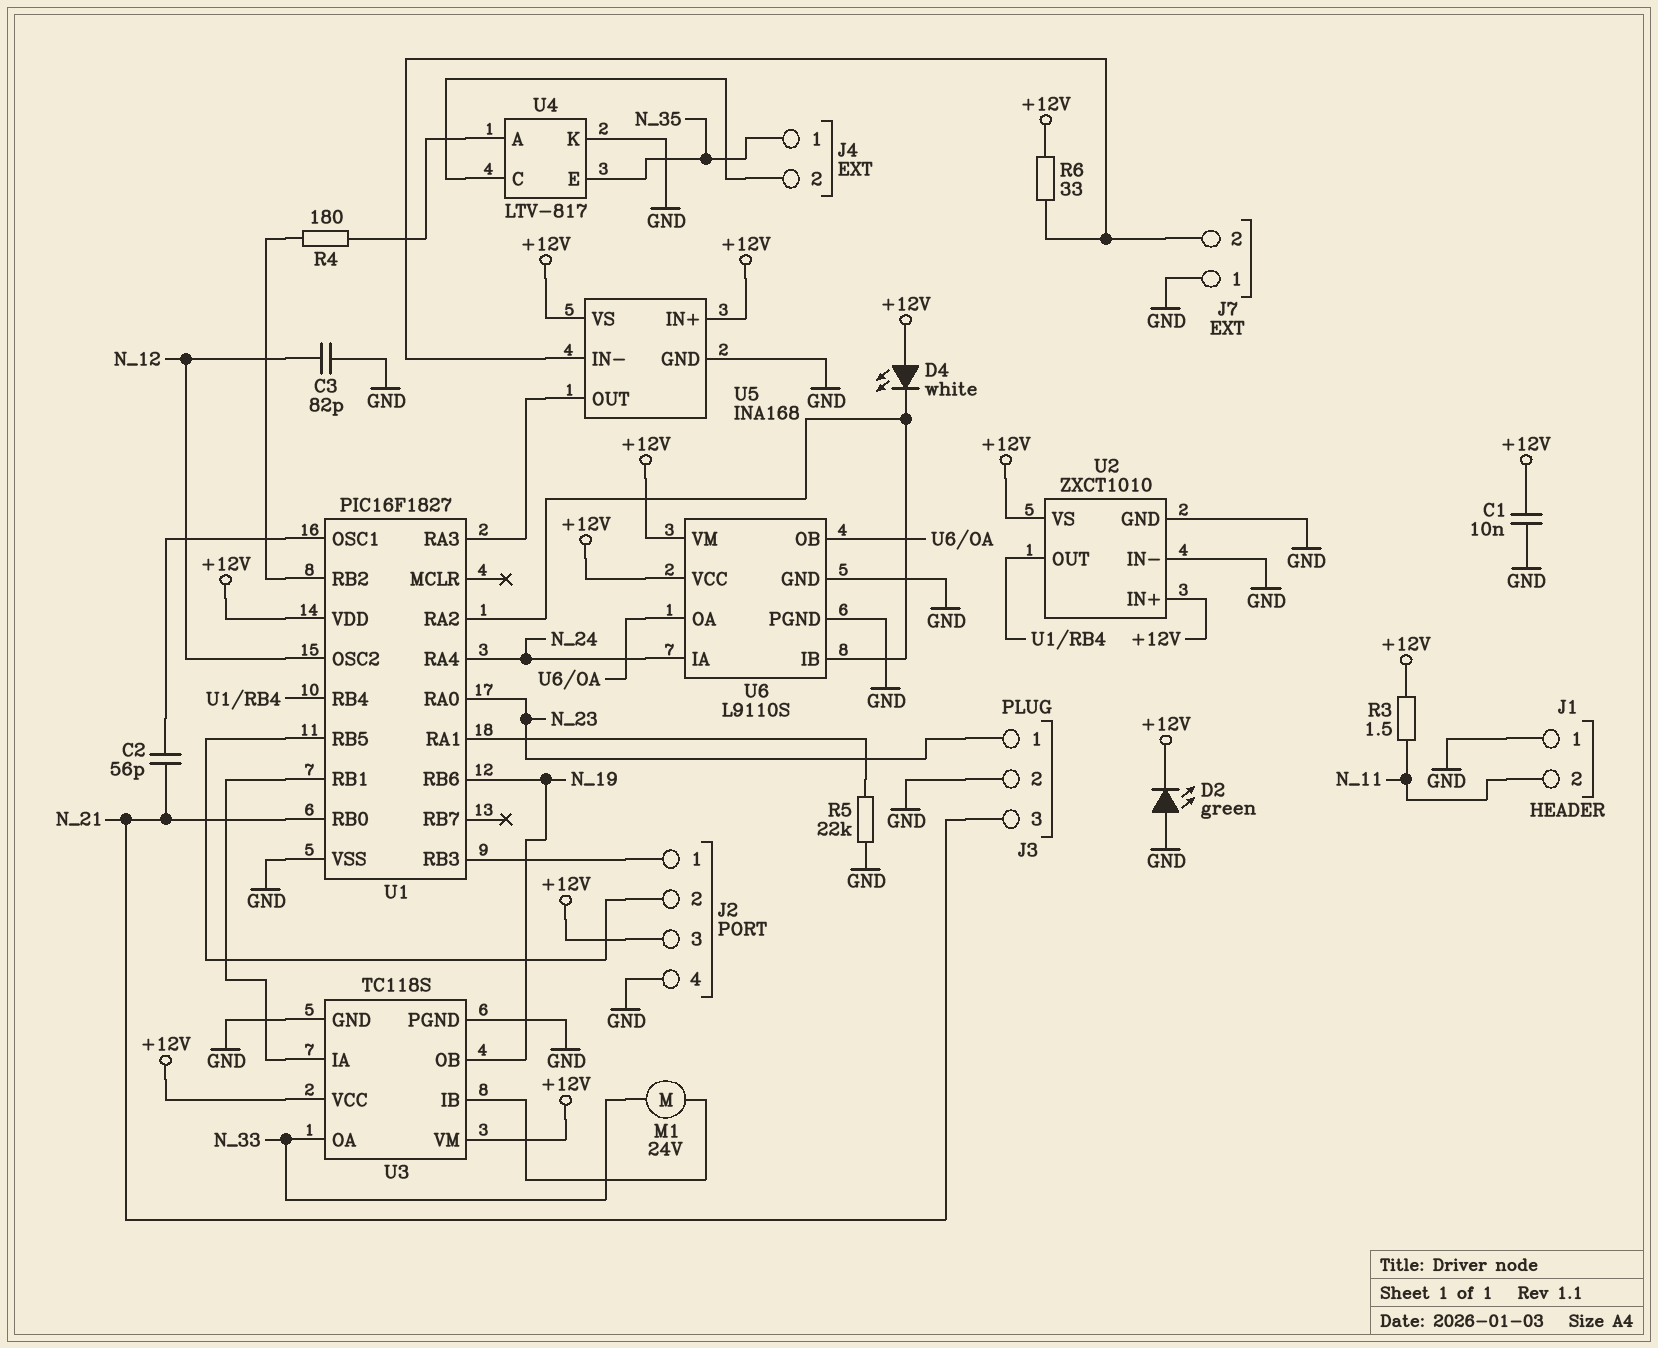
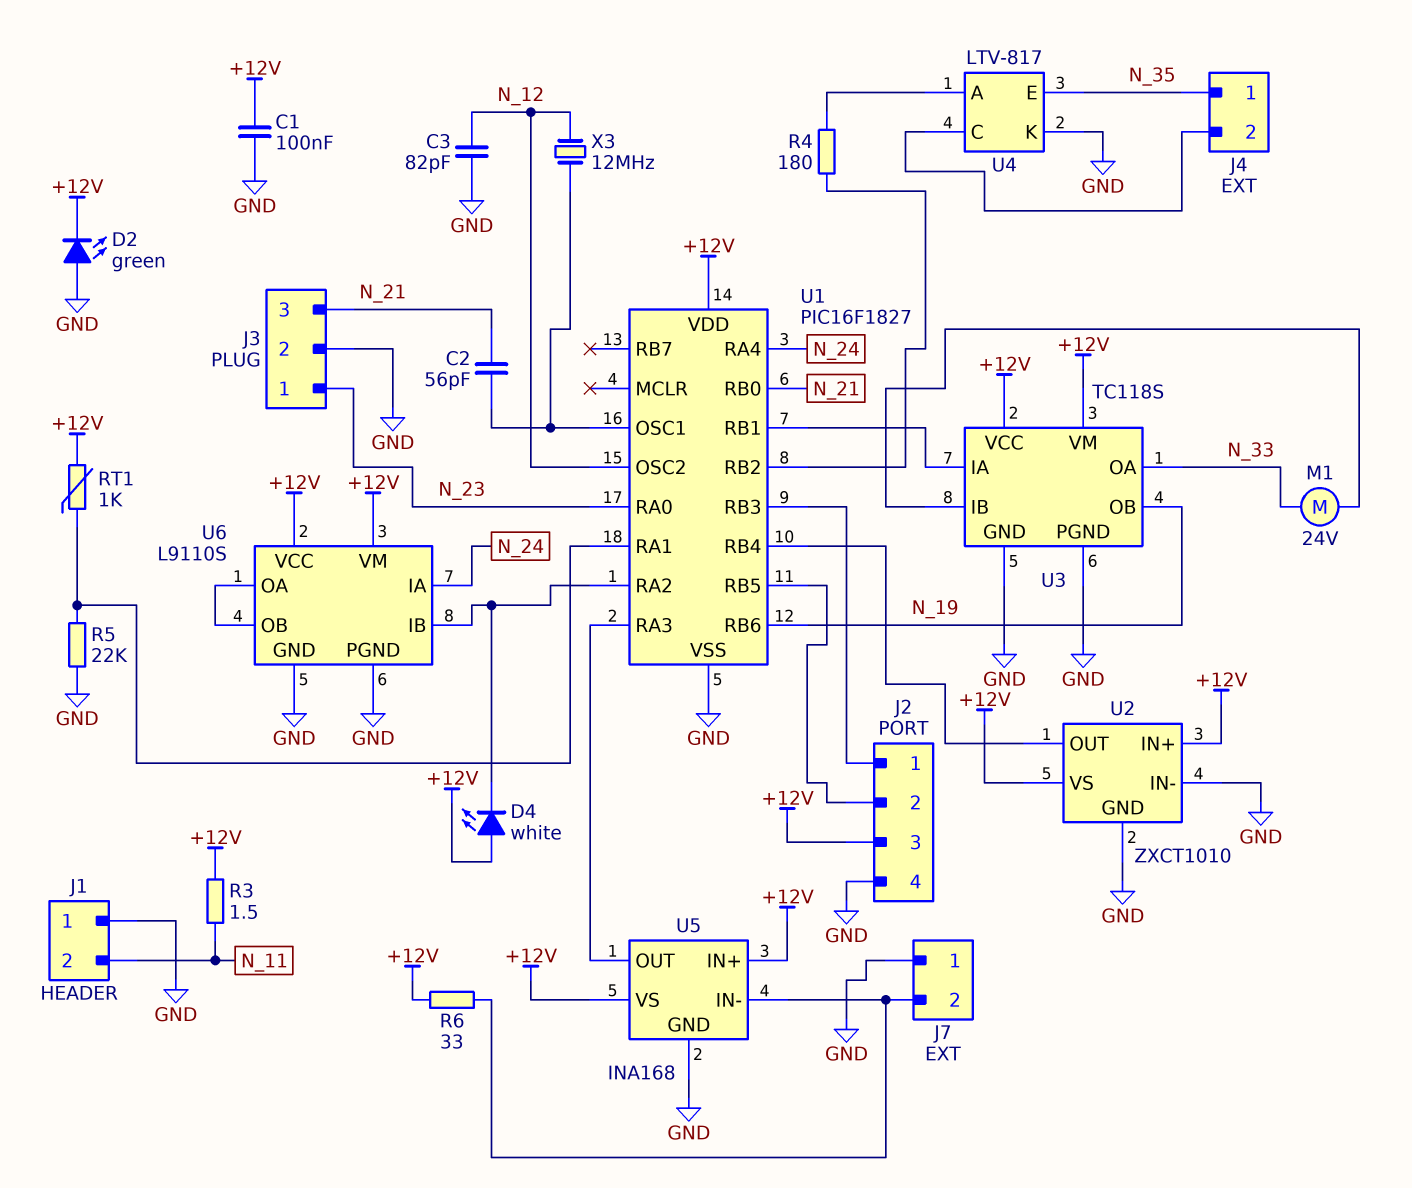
C1: 10nF (+12V, GND) -> 100nF (+12V, GND)
RT1: none -> 1k (+12V, U1/RA1)
X3: none -> 12MHz (N_12, U1/OSC1)

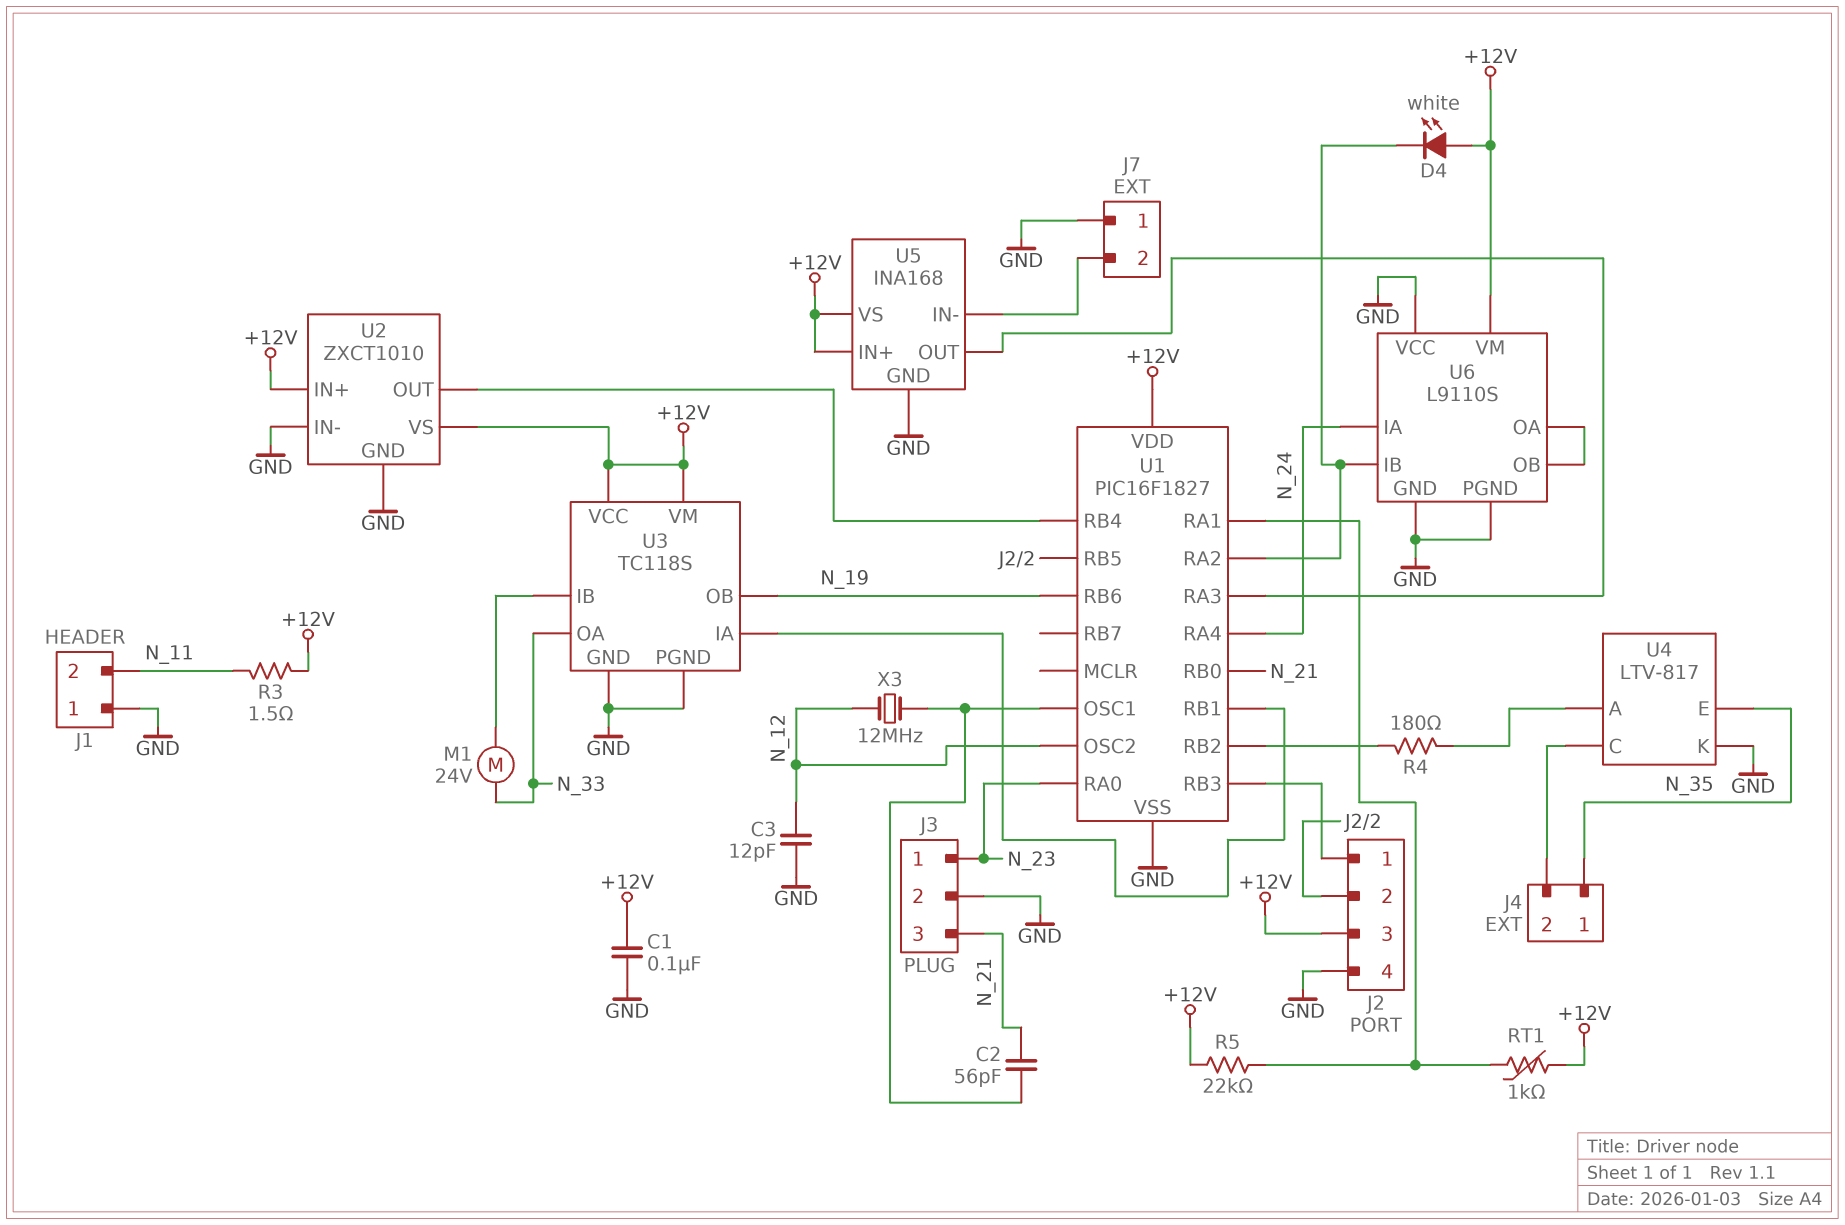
C3: 82pF (GND, N_12) -> 12pF (GND, N_12)
D2: LED green (A GND, K +12V) -> none
R5: 22k (GND, U1/RA1) -> 22k (+12V, U1/RA1)
R6: 33 (+12V, J7/2) -> none
U6 pin VCC: +12V -> GND

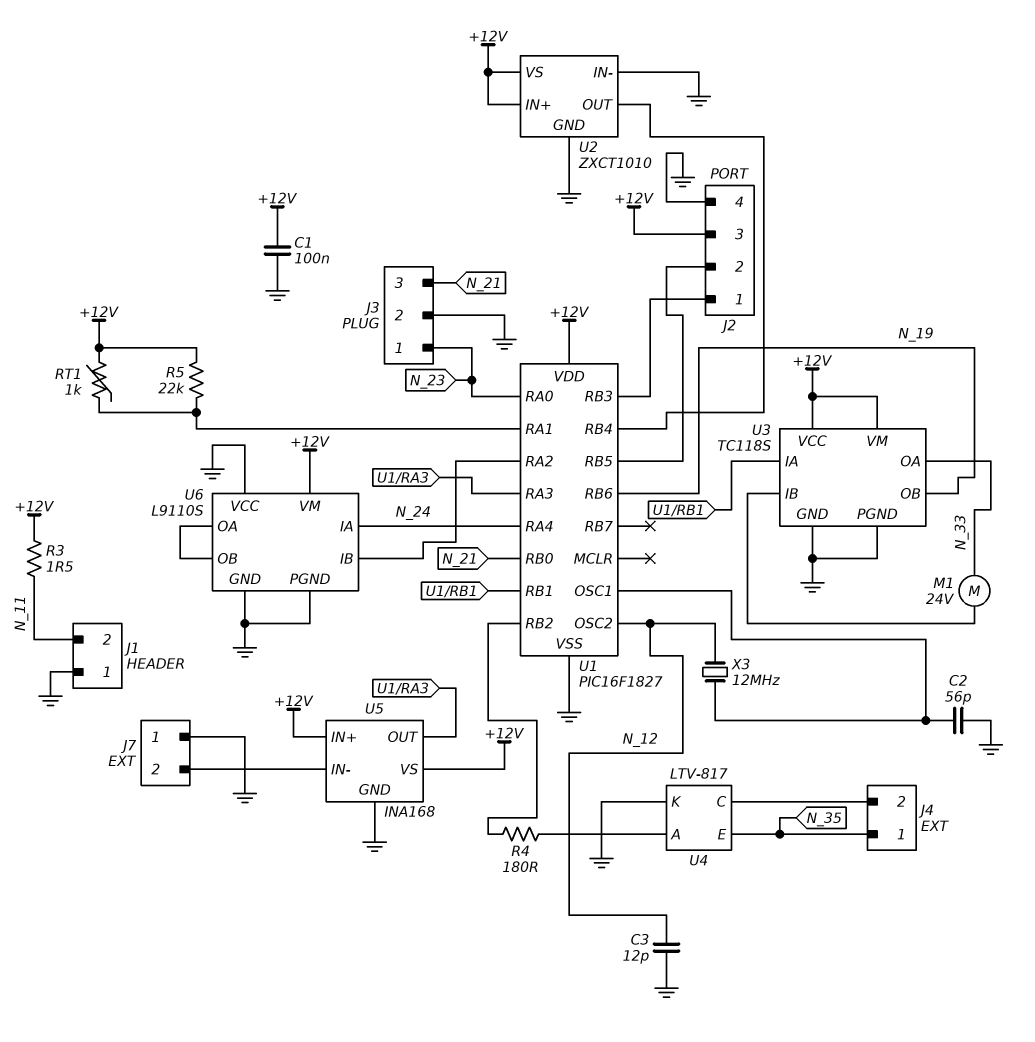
C2: 56pF (N_21, U1/OSC1) -> 56pF (GND, U1/OSC1)
D4: LED white (A +12V, K U1/RA2) -> none

